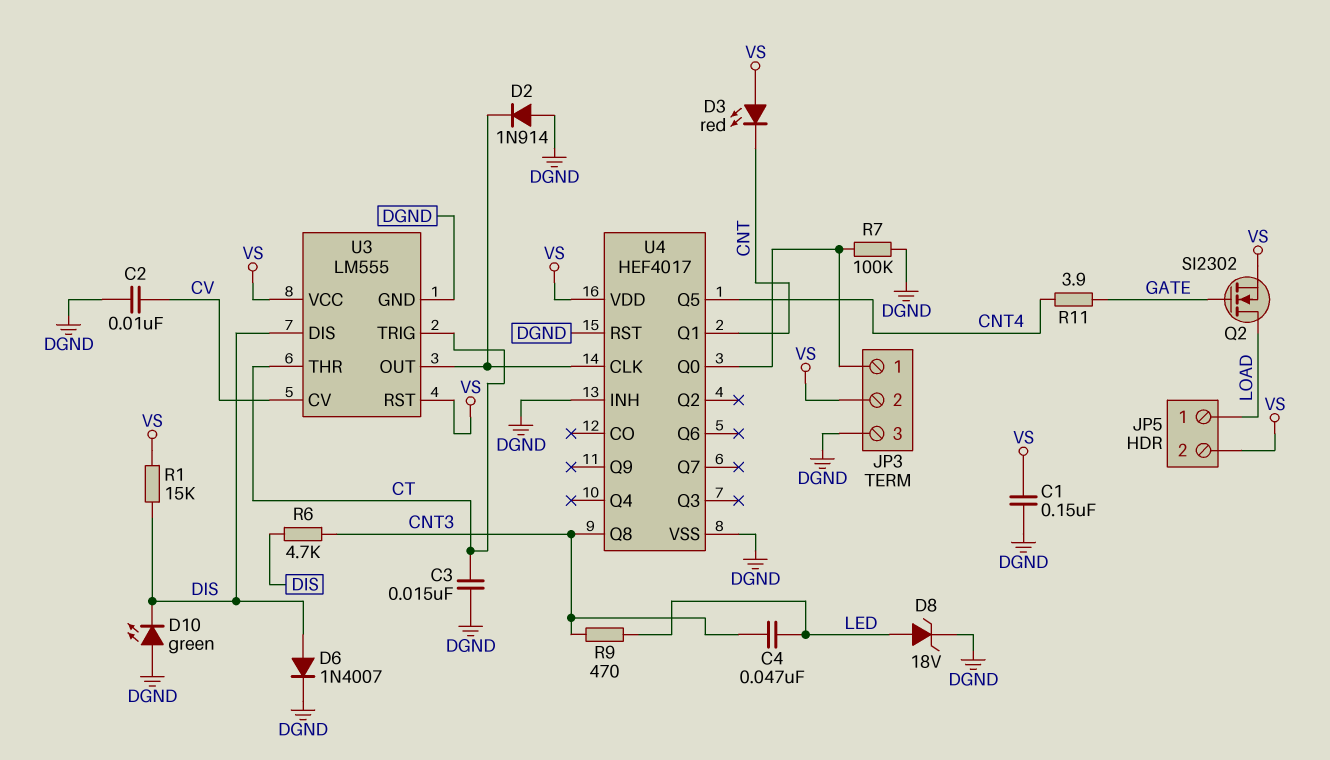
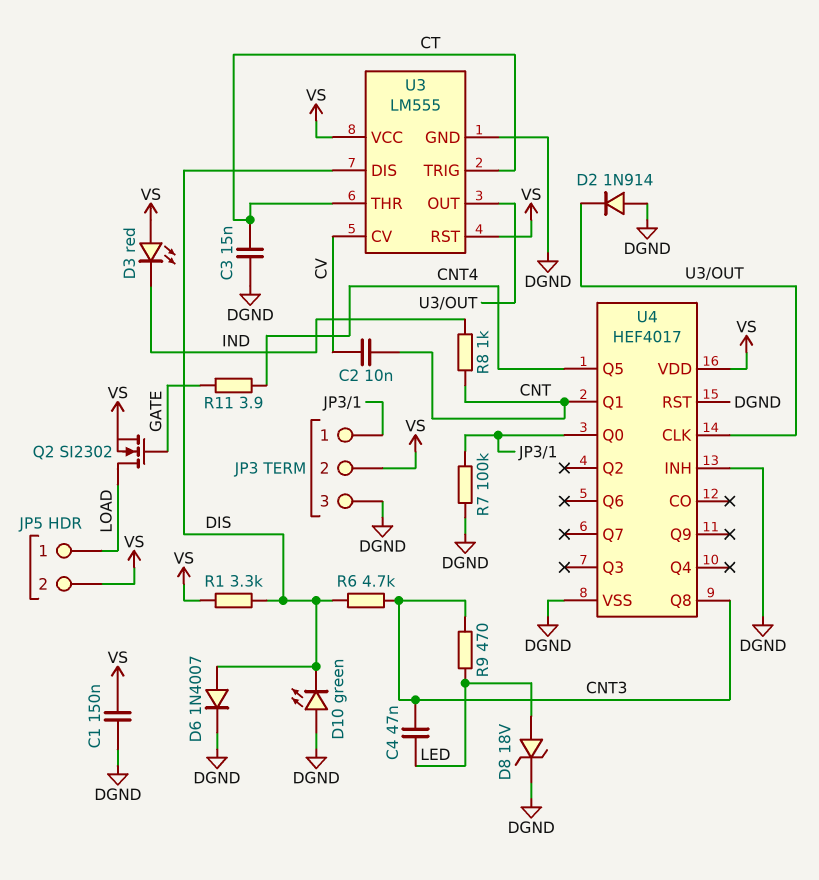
C2: 10nF (CV, DGND) -> 10nF (CNT, CV)
D3: LED red (A VS, K CNT) -> LED red (A VS, K IND)
R1: 15k (DIS, VS) -> 3.3k (DIS, VS)
R8: none -> 1k (CNT, IND)

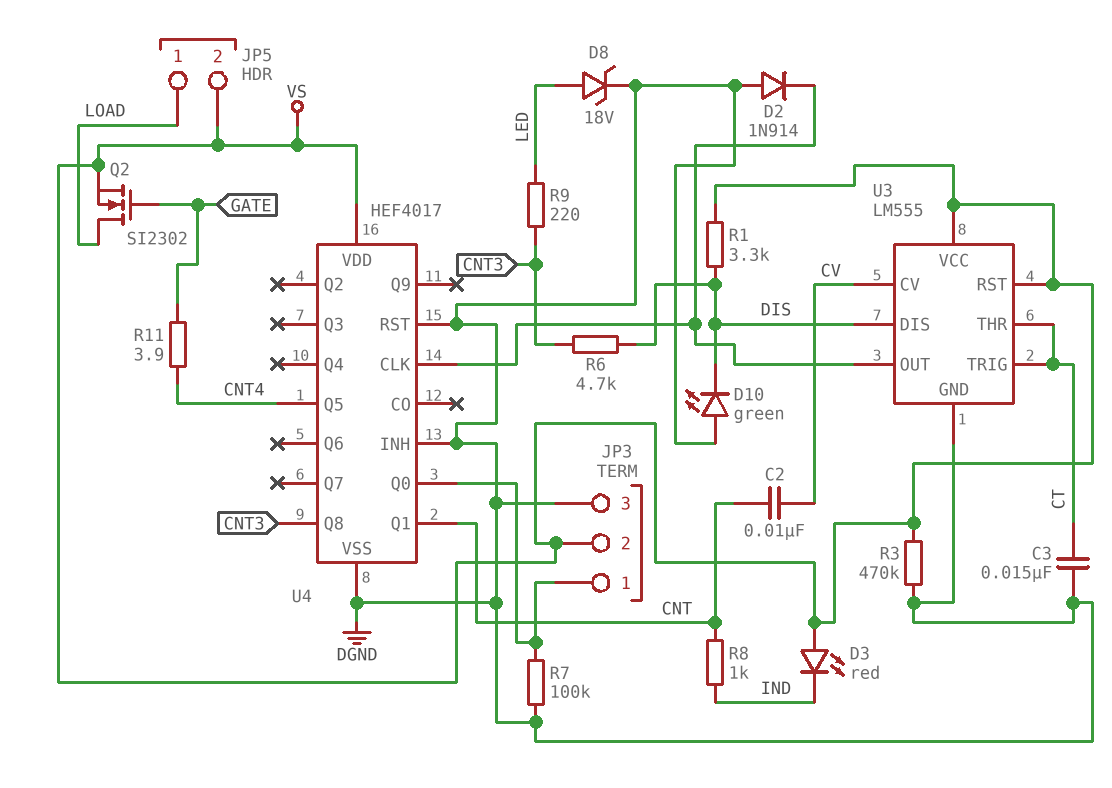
C1: 150nF (DGND, VS) -> none
C4: 47nF (CNT3, LED) -> none
D6: diode 1N4007 (A DIS, K DGND) -> none
R3: none -> 470k (DGND, VS)
R9: 470 (CNT3, LED) -> 220 (CNT3, LED)

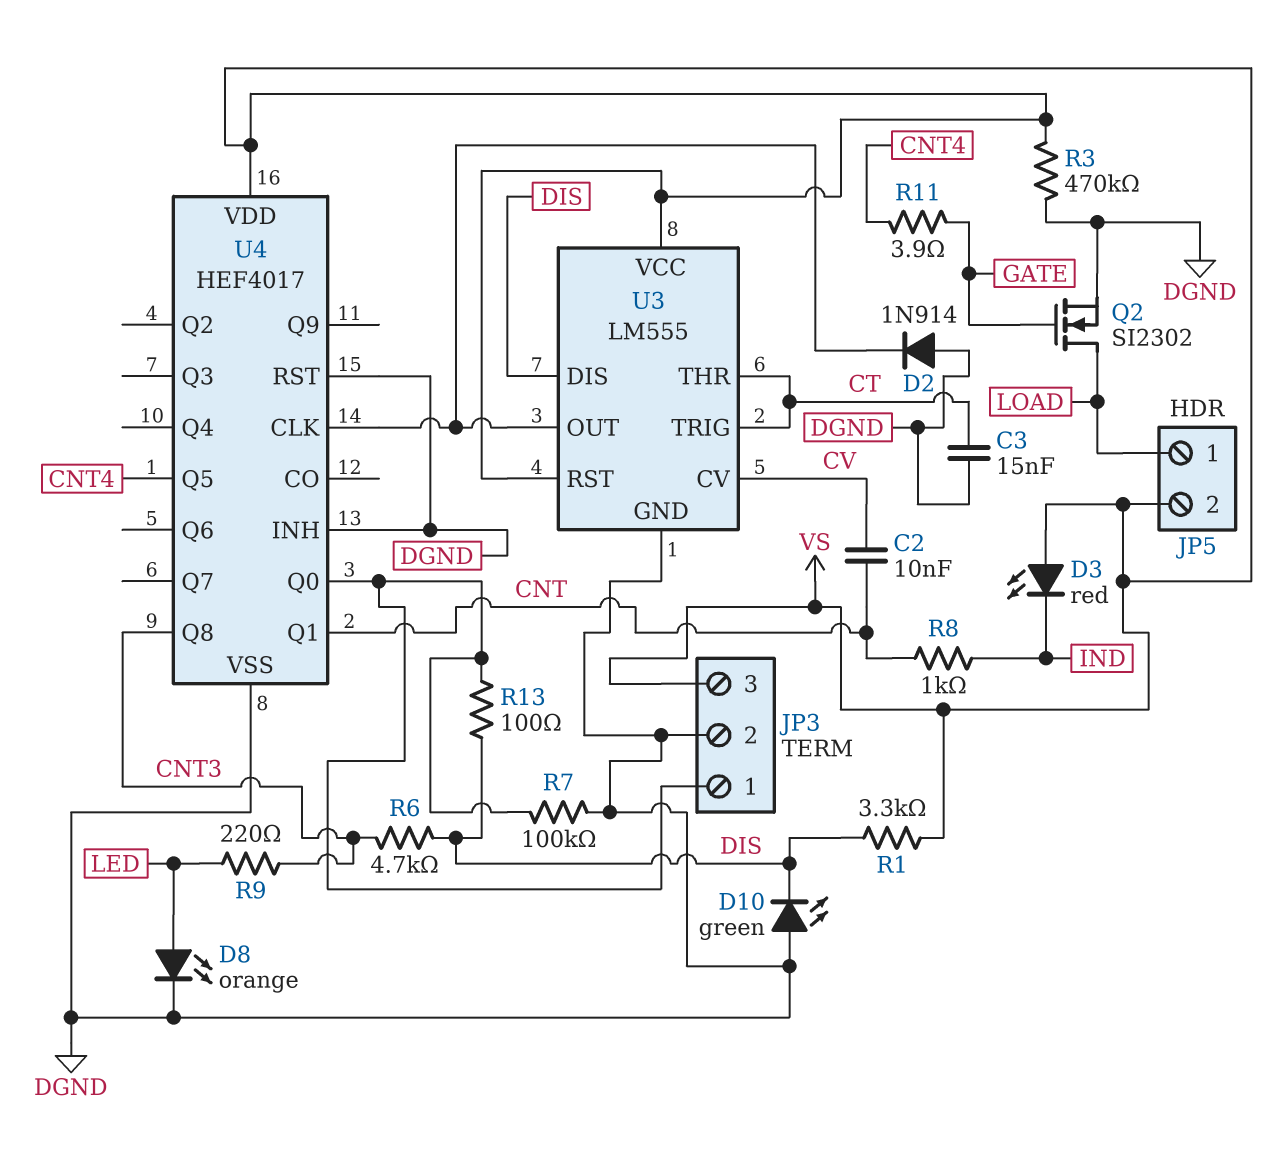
D8: zener 18V (A LED, K DGND) -> LED orange (A LED, K DGND)
JP3 pin 2: VS -> DGND
JP3 pin 3: DGND -> VS
Q2: NMOS SI2302 (G GATE, D LOAD, S VS) -> NMOS SI2302 (G GATE, D LOAD, S DGND)
R13: none -> 100 (DIS, JP3/1)

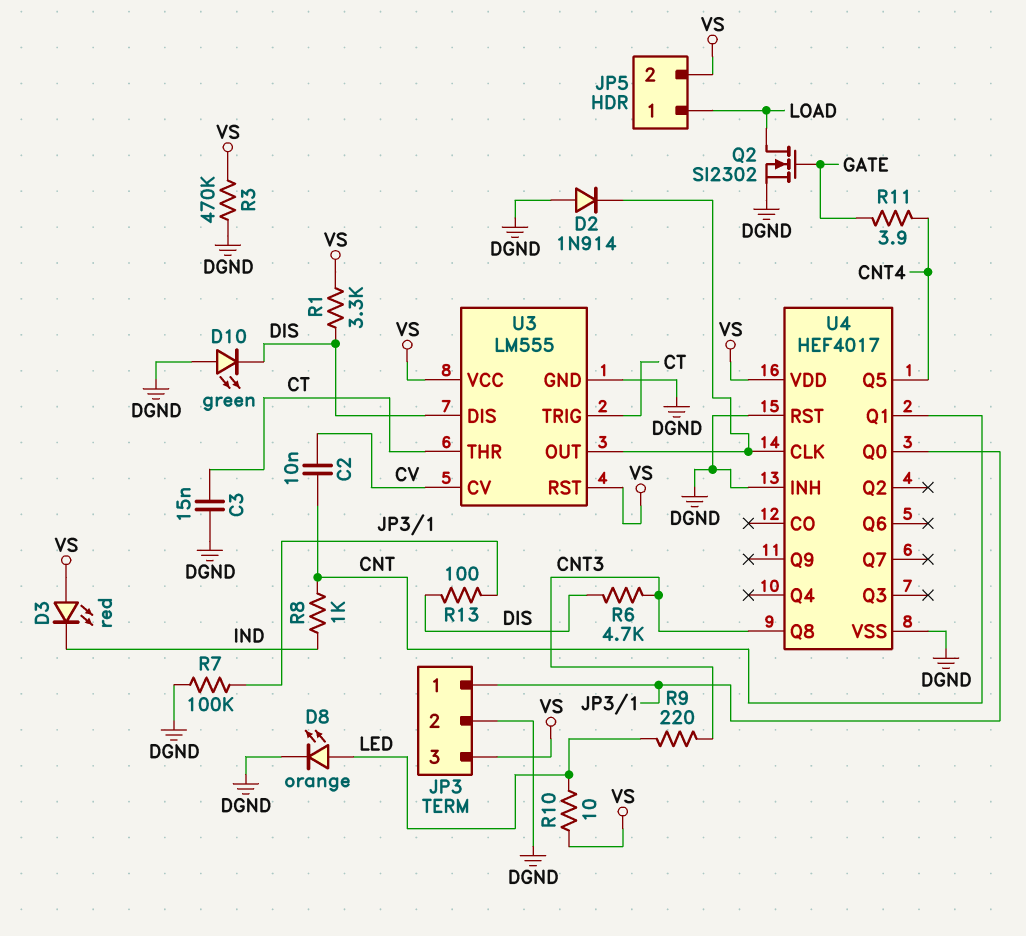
R10: none -> 10 (LED, VS)

